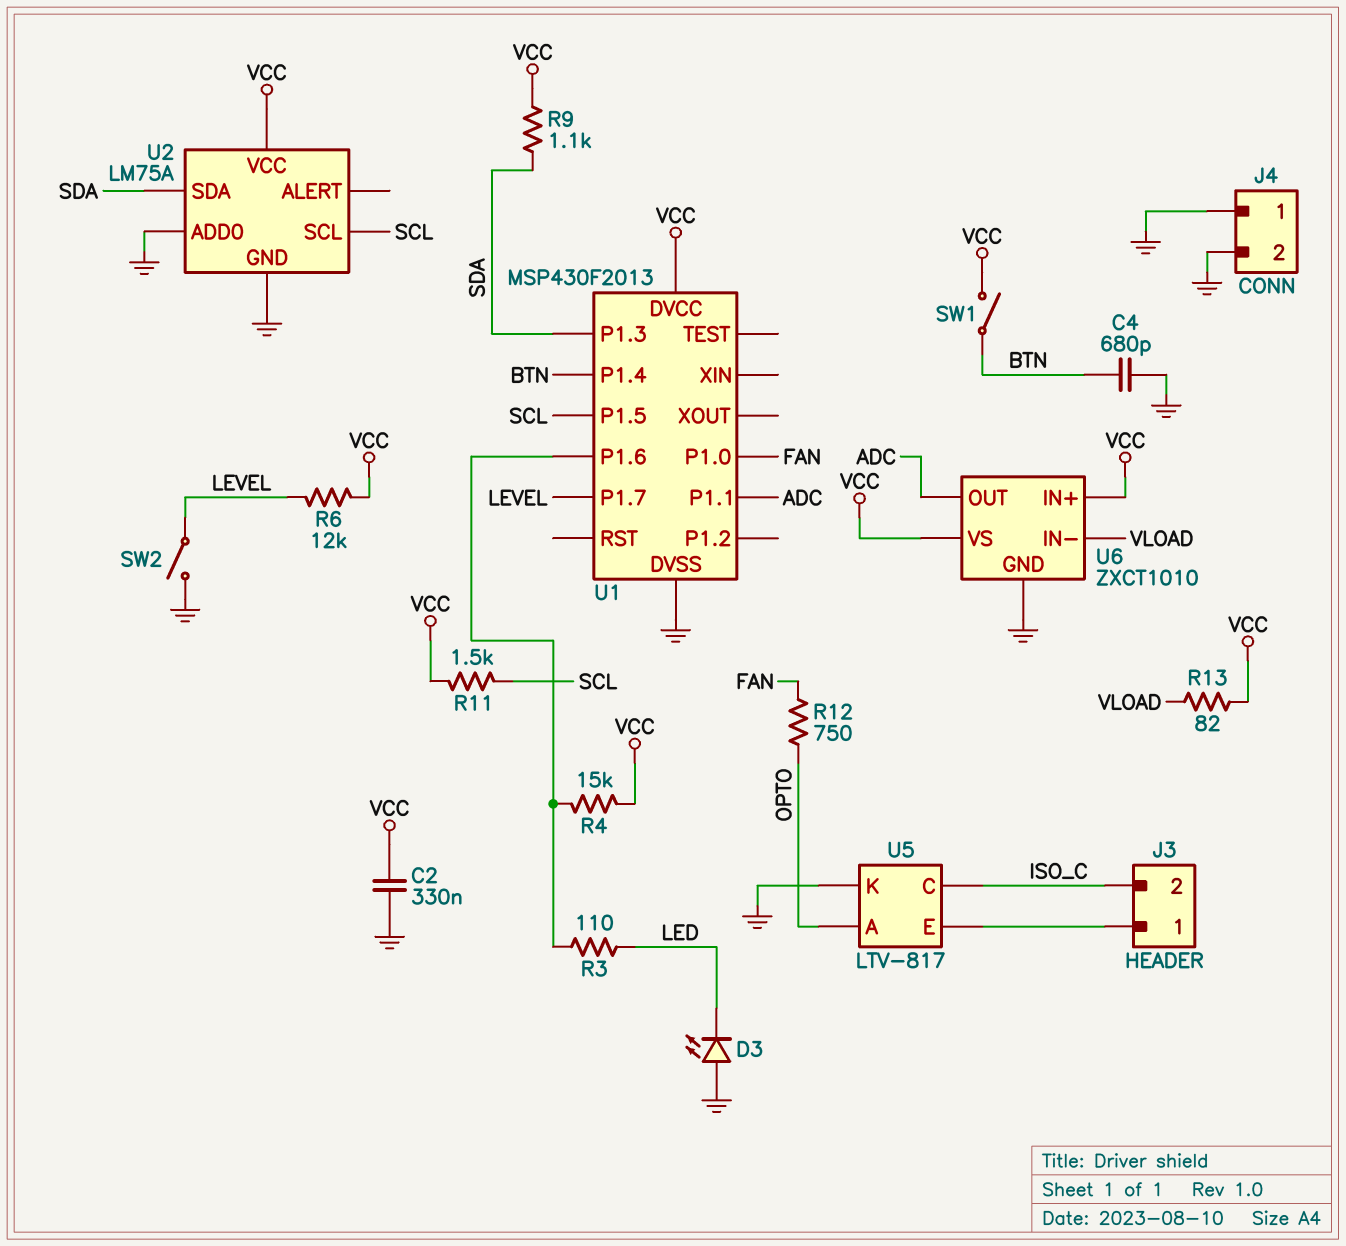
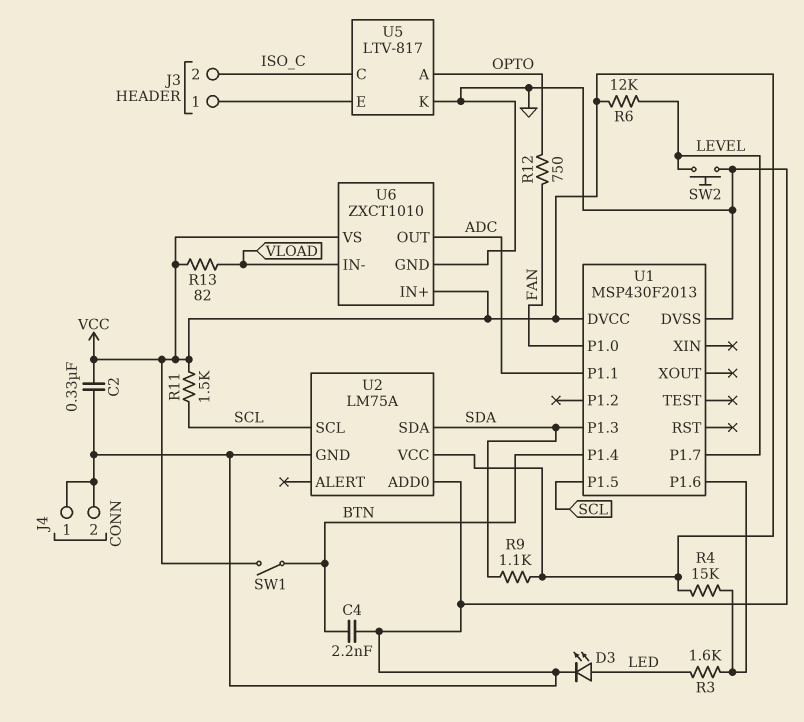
C4: 680pF (BTN, GND) -> 2.2nF (BTN, GND)
D3: LED (A GND, K LED) -> LED (A LED, K GND)
R3: 110 (LED, U1/P1.6) -> 1.6k (LED, U1/P1.6)
SW2: switch (GND, LEVEL) -> button (GND, LEVEL)

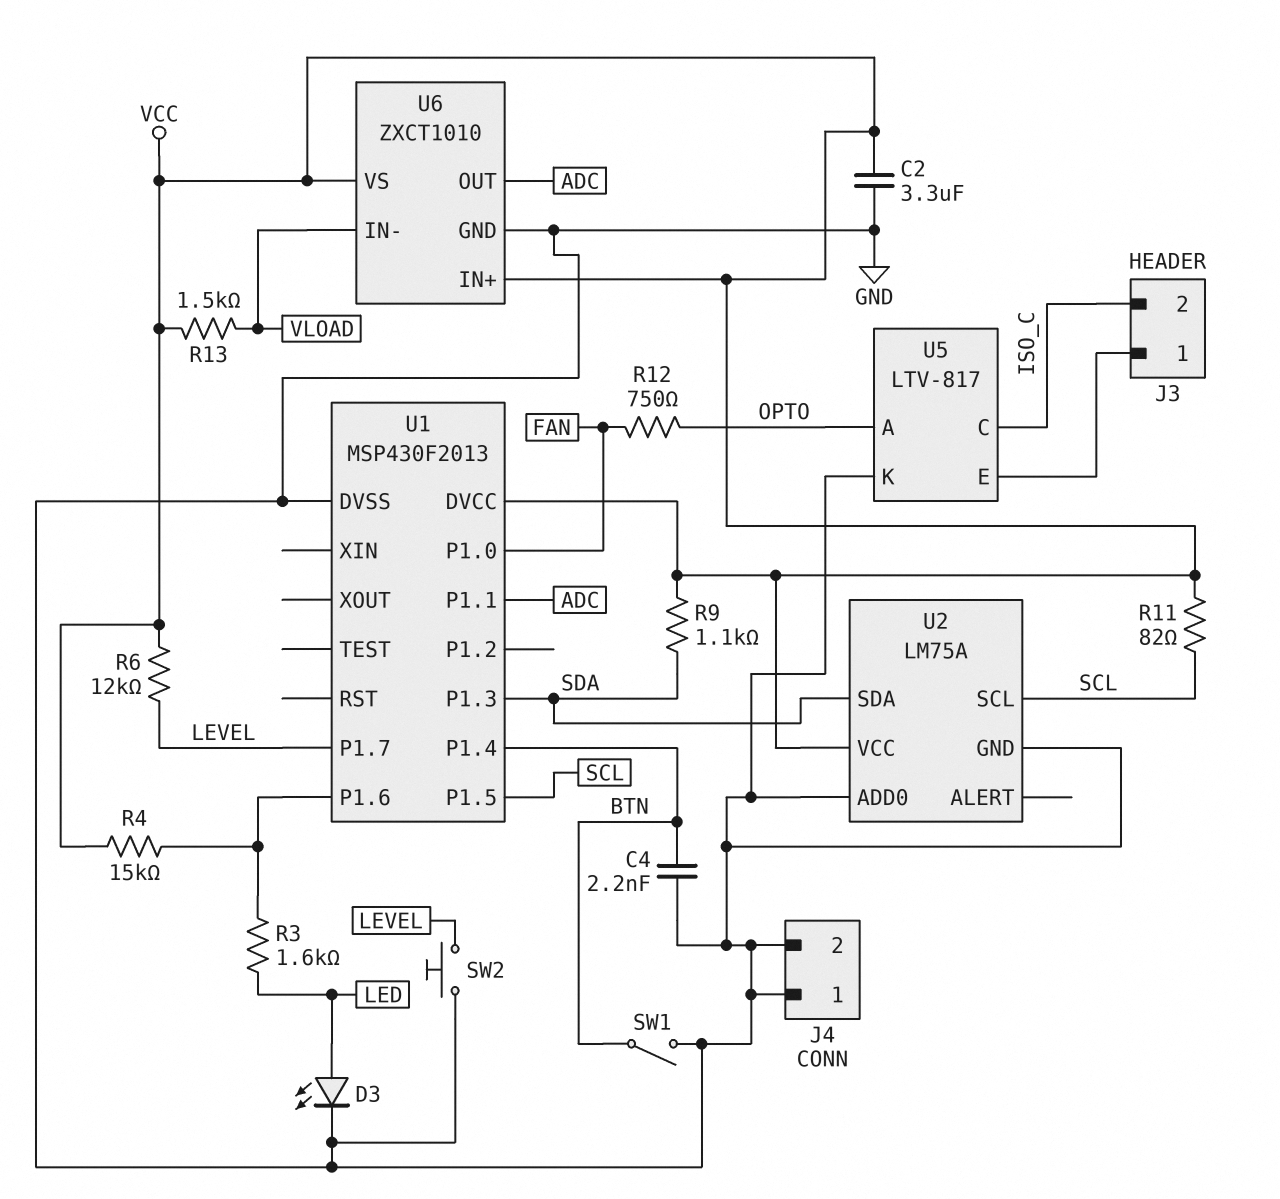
C2: 330nF (GND, VCC) -> 3.3uF (GND, VCC)
R11: 1.5k (SCL, VCC) -> 82 (SCL, VCC)
R13: 82 (VCC, VLOAD) -> 1.5k (VCC, VLOAD)
SW1: switch (BTN, VCC) -> switch (BTN, GND)

